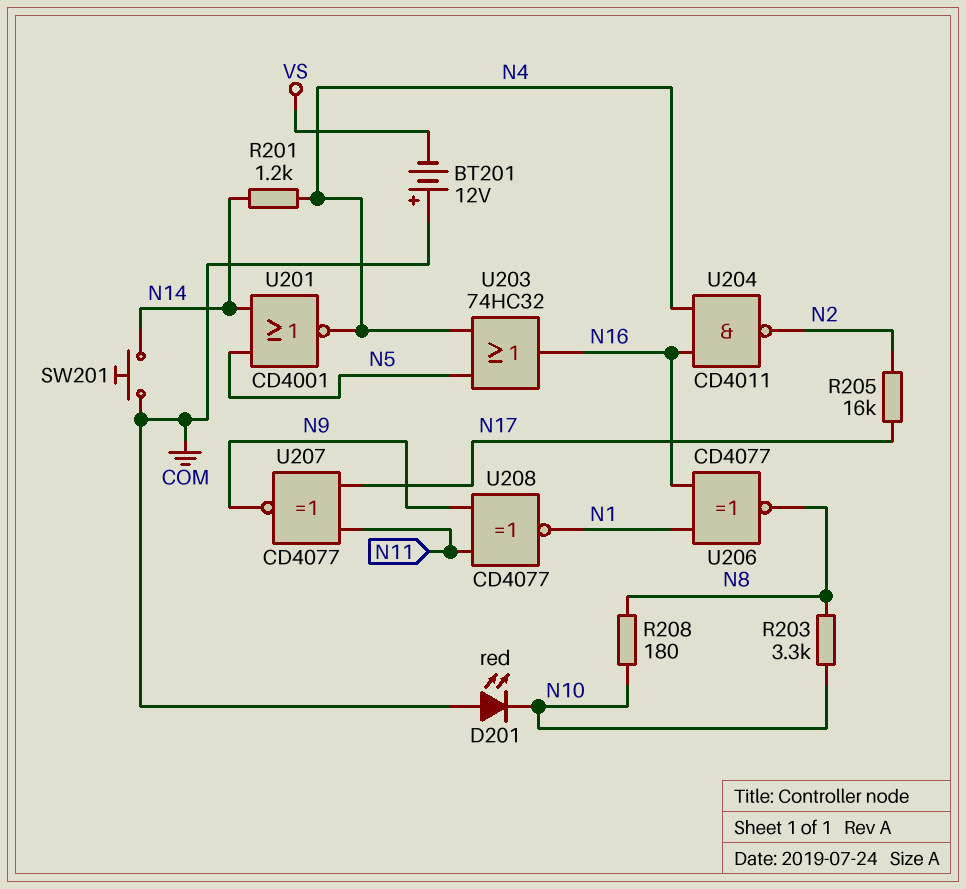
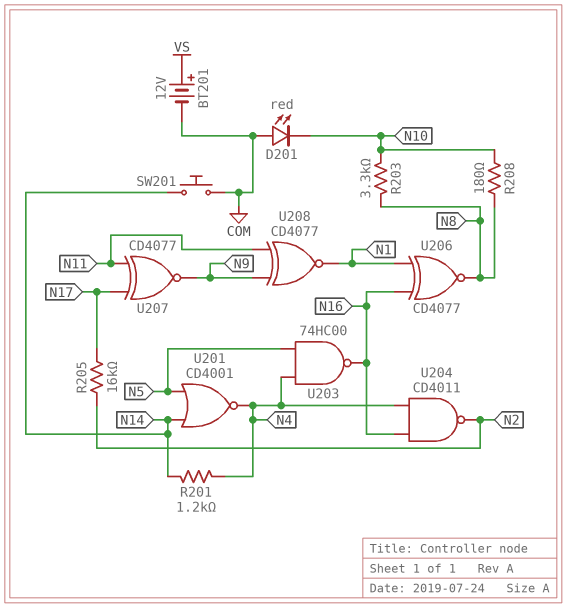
BT201: 12V (plus COM, minus VS) -> 12V (plus VS, minus COM)
U203: OR 74HC32 (in N4, in N5, out N16) -> NAND 74HC00 (in N4, in N5, out N16)

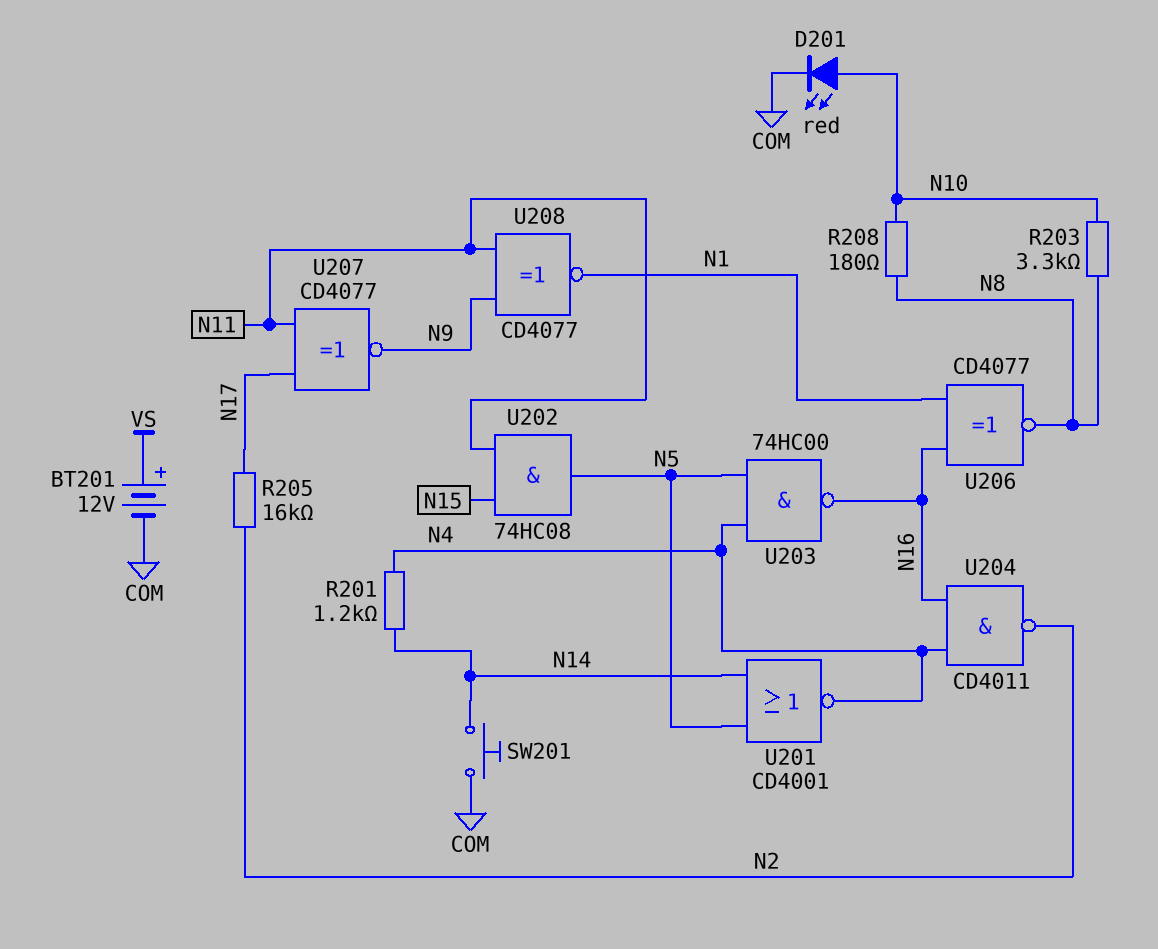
D201: LED red (A COM, K N10) -> LED red (A N10, K COM)
U202: none -> AND 74HC08 (in N11, in N15, out N5)

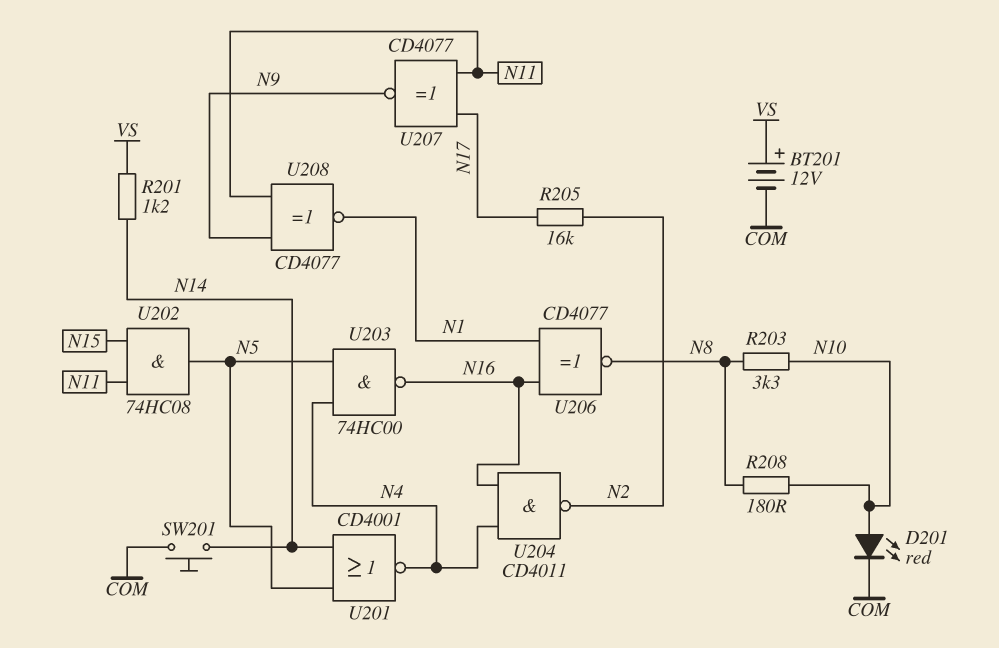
R201: 1.2k (N4, N14) -> 1.2k (N14, VS)

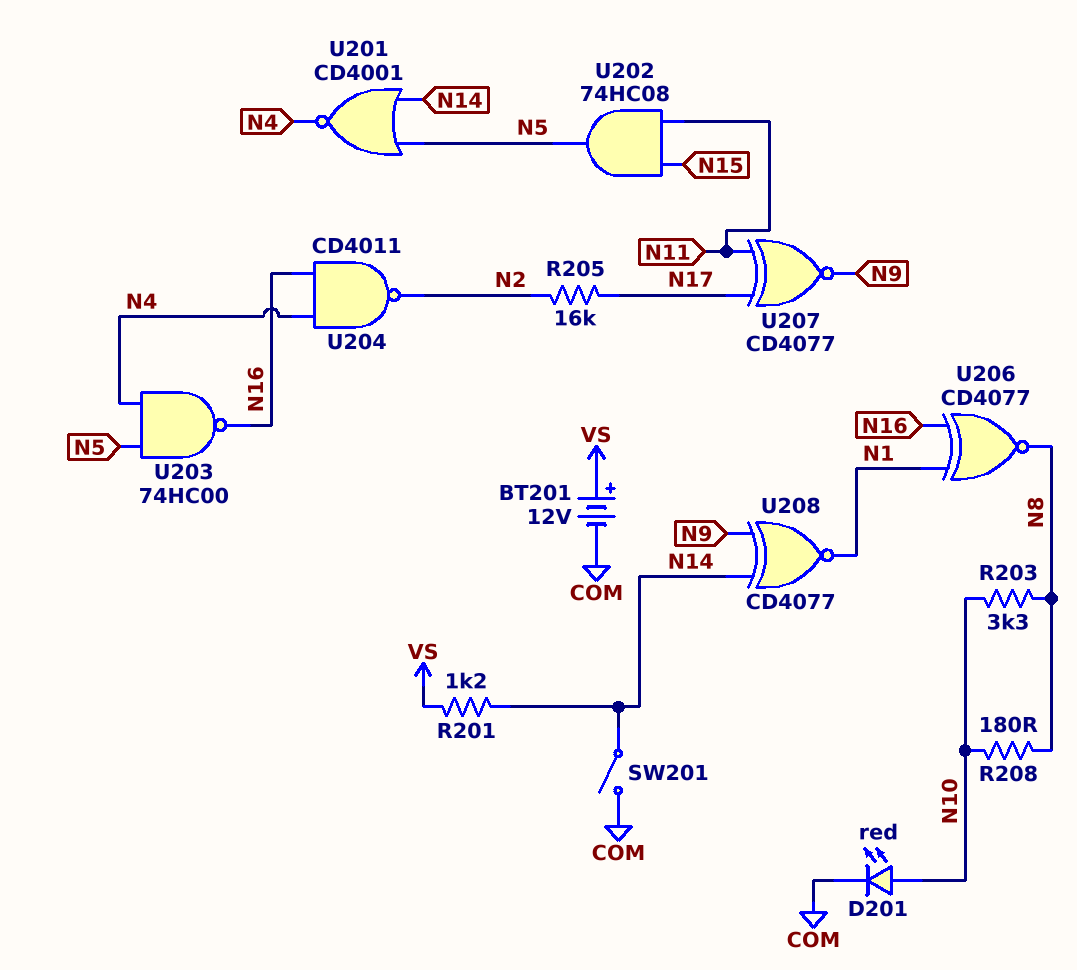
SW201: button (COM, N14) -> switch (COM, N14)
U208: XNOR CD4077 (in N9, in N11, out N1) -> XNOR CD4077 (in N9, in N14, out N1)

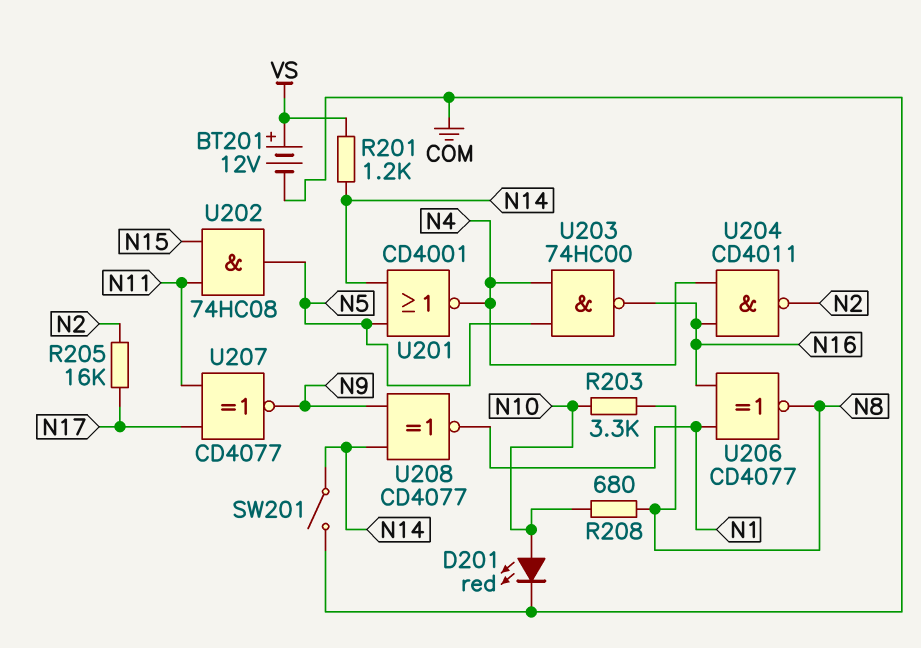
R208: 180 (N8, N10) -> 680 (N8, N10)

